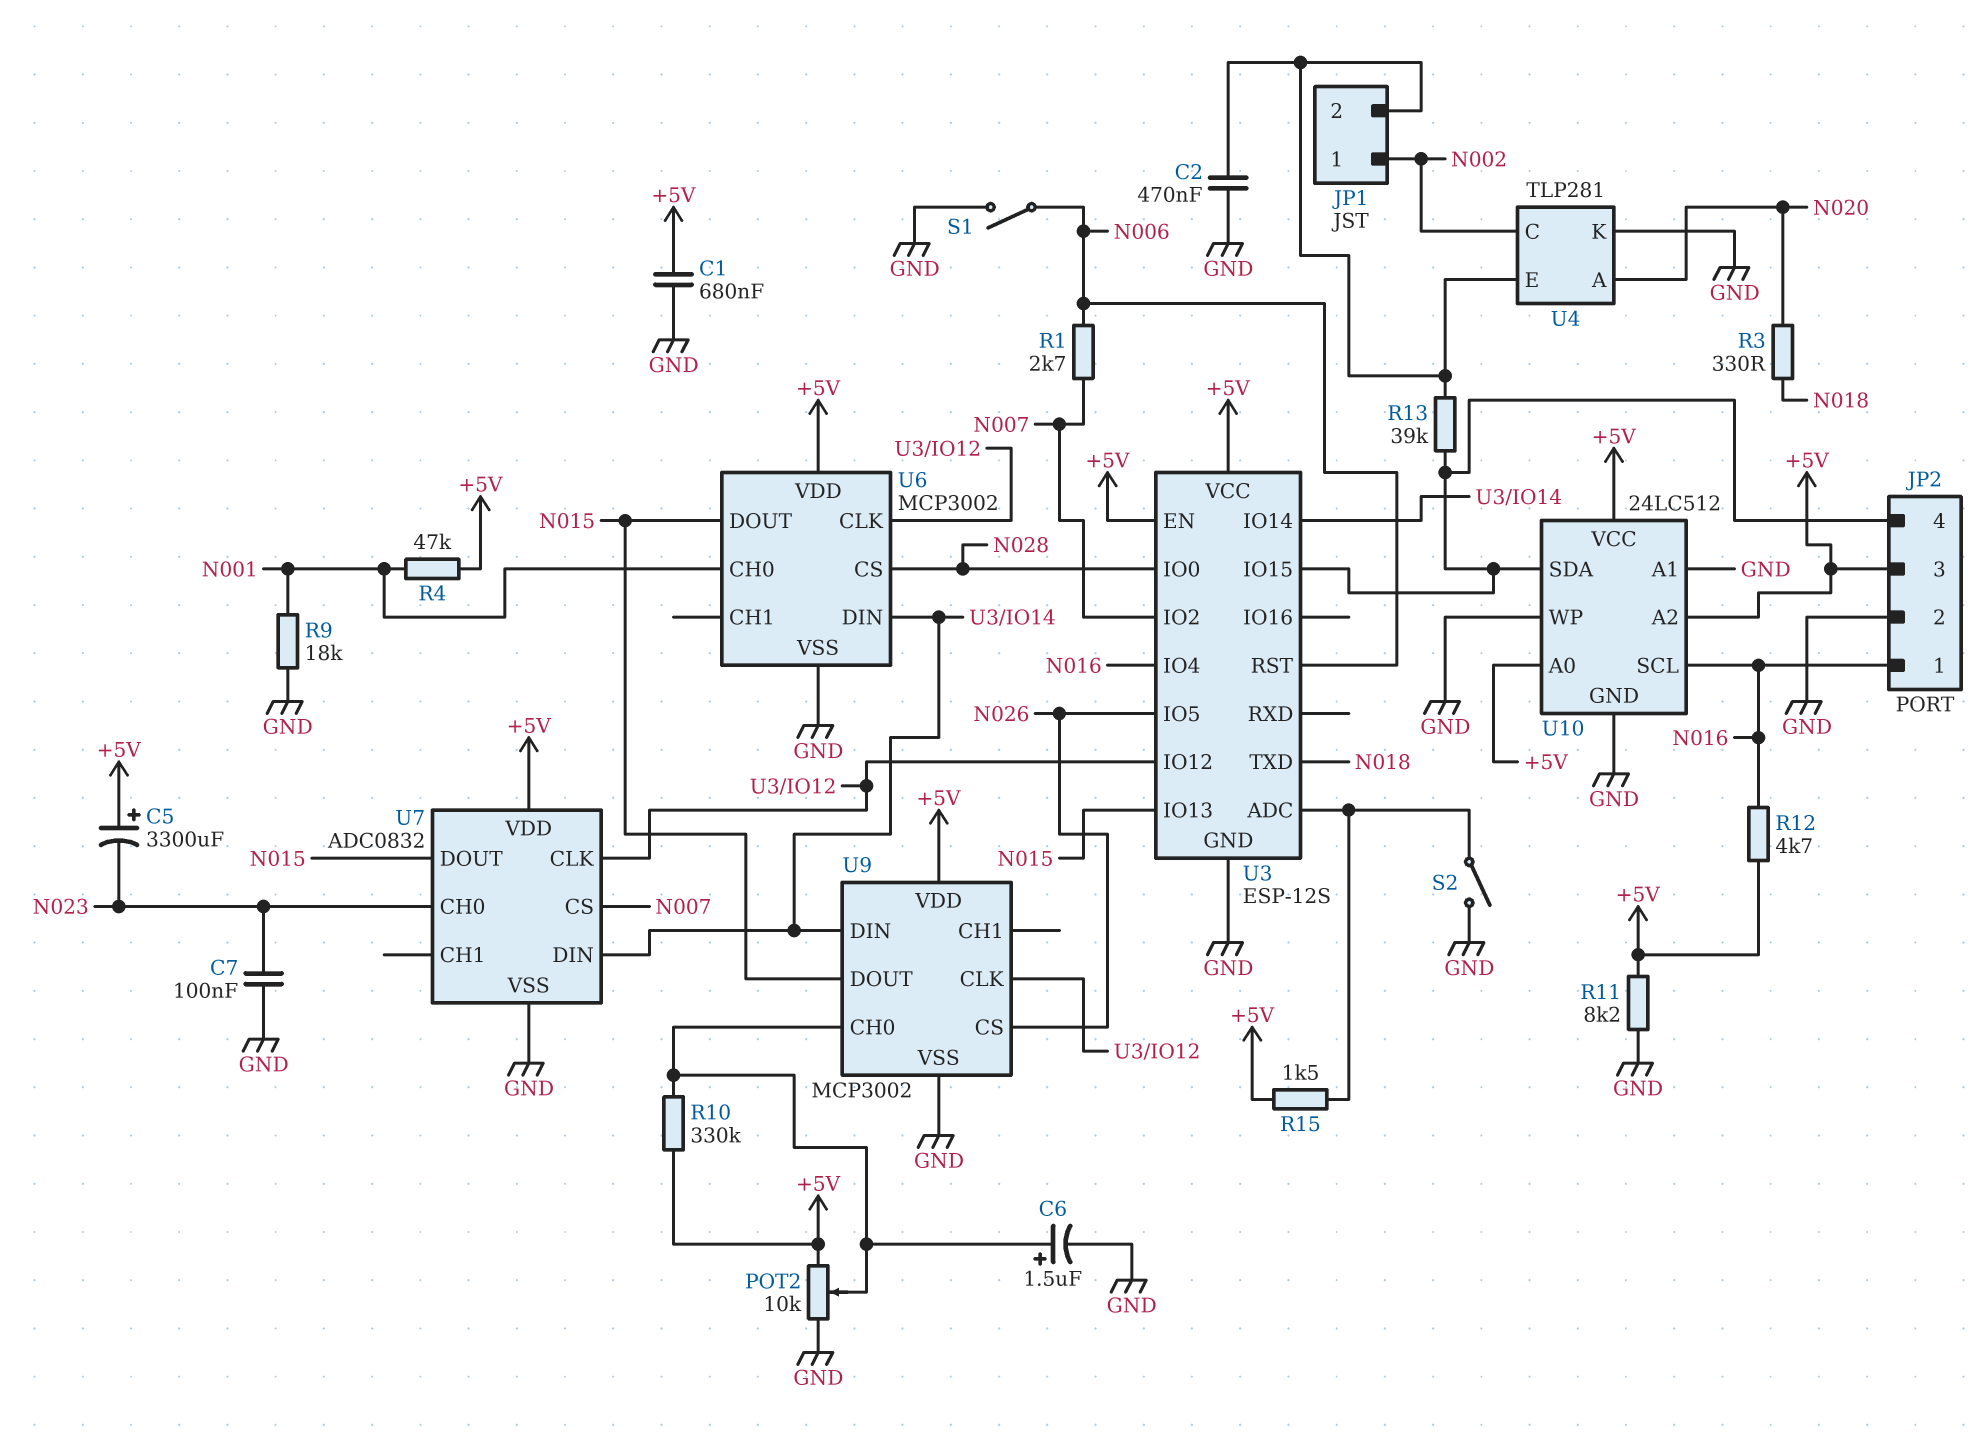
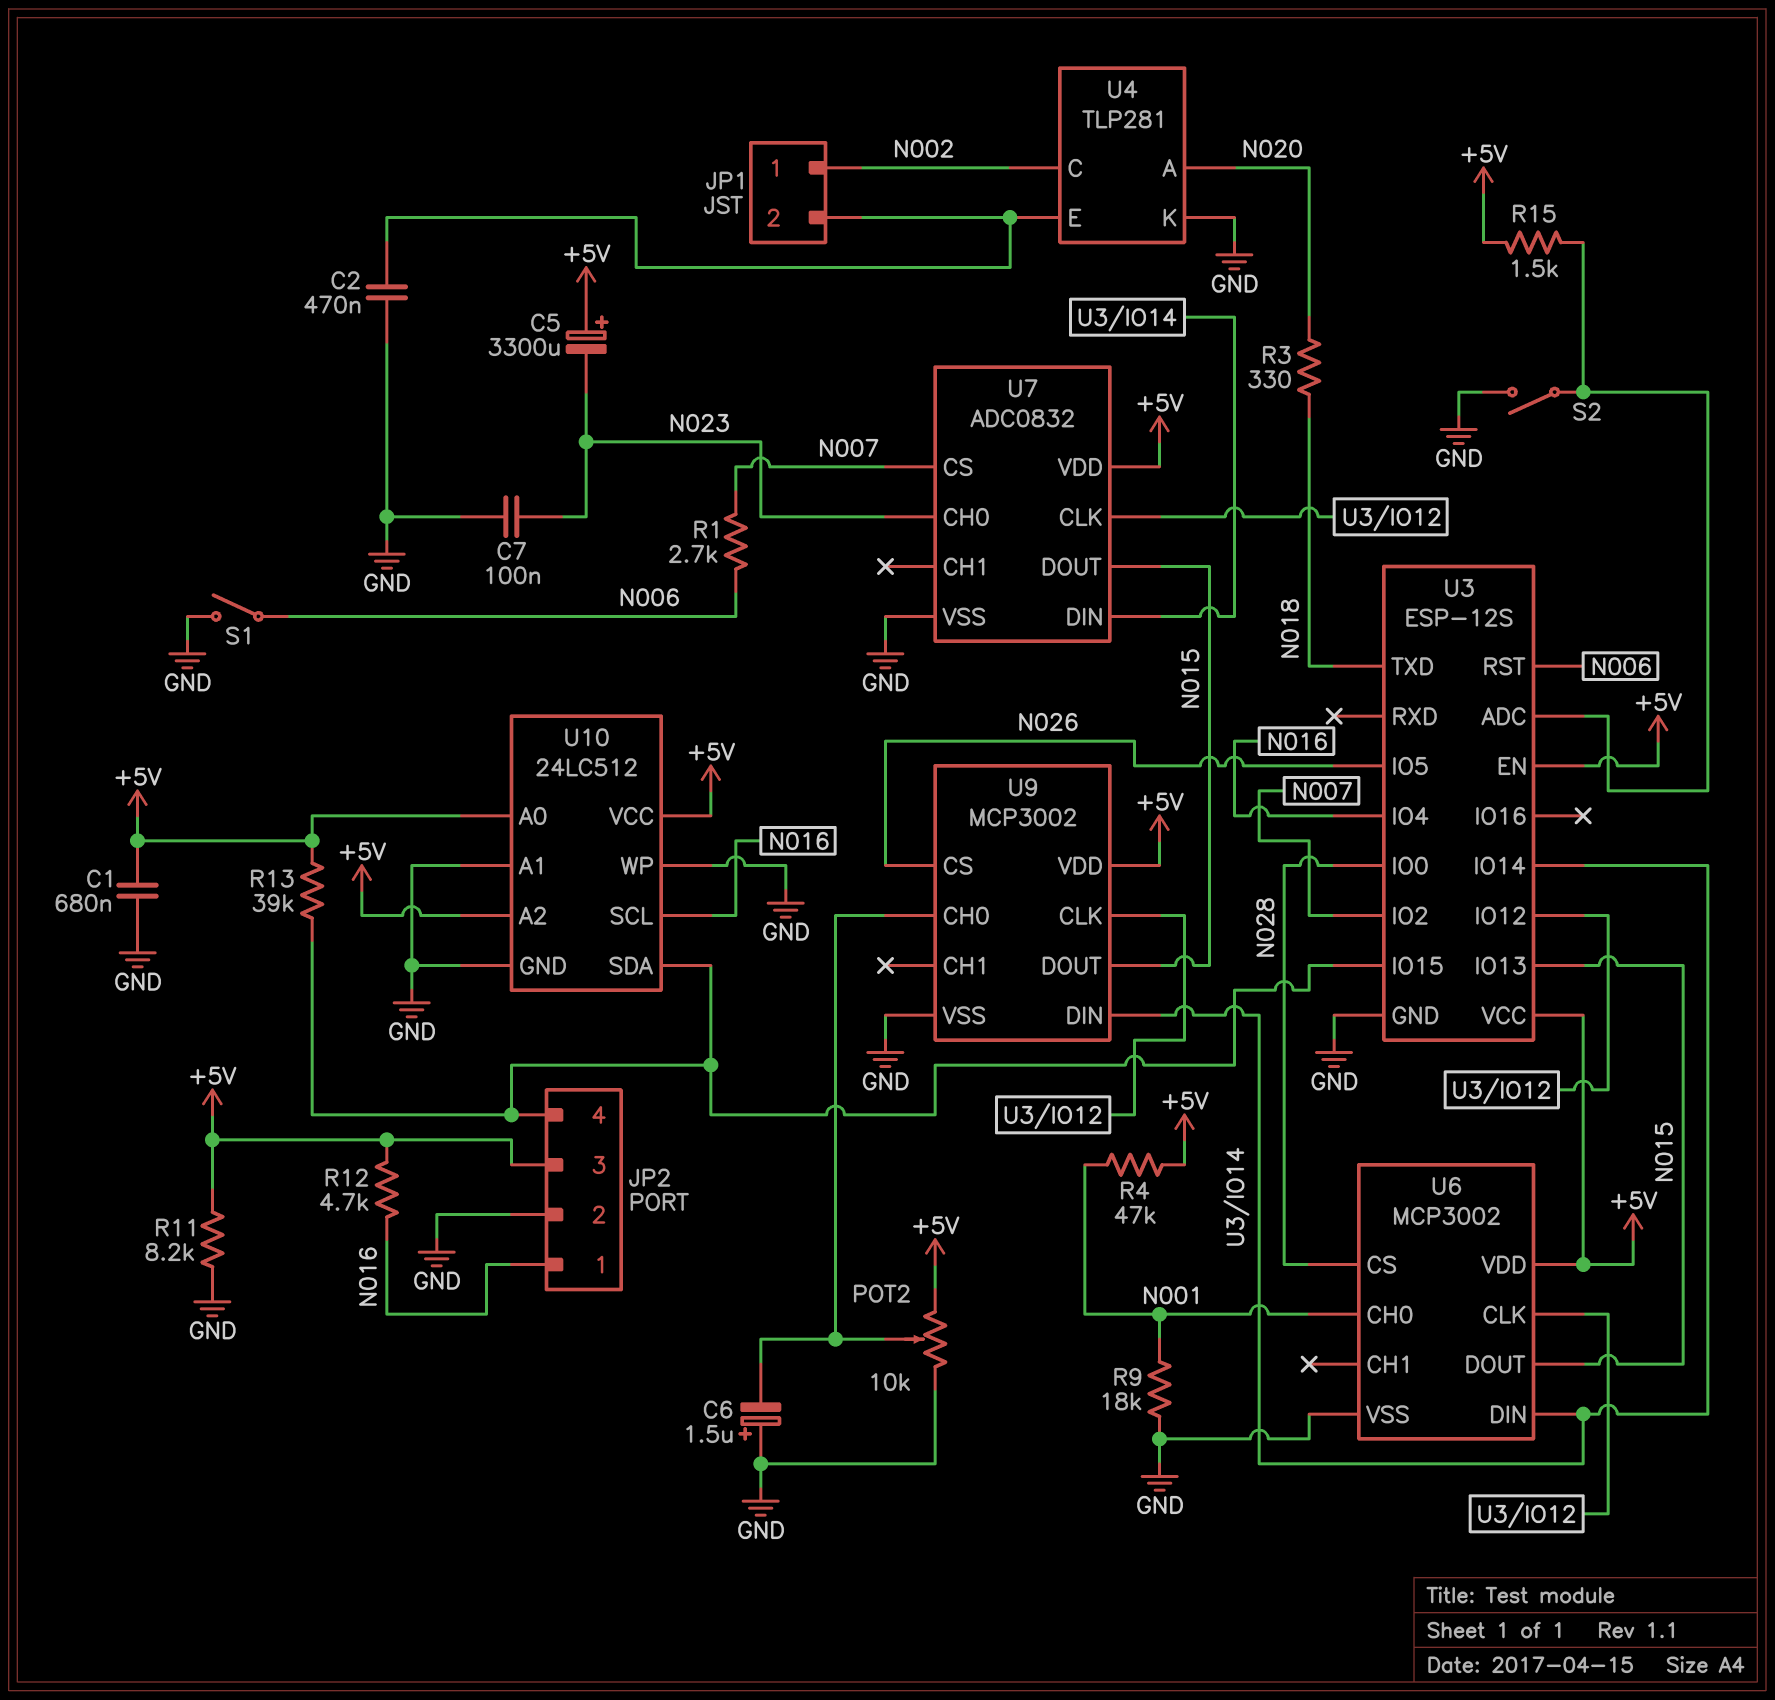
C6: 1.5uF (plus U9/CH0, minus GND) -> 1.5uF (plus GND, minus U9/CH0)
R10: 330k (+5V, U9/CH0) -> none
R13: 39k (JP1/2, JP2/4) -> 39k (+5V, JP2/4)

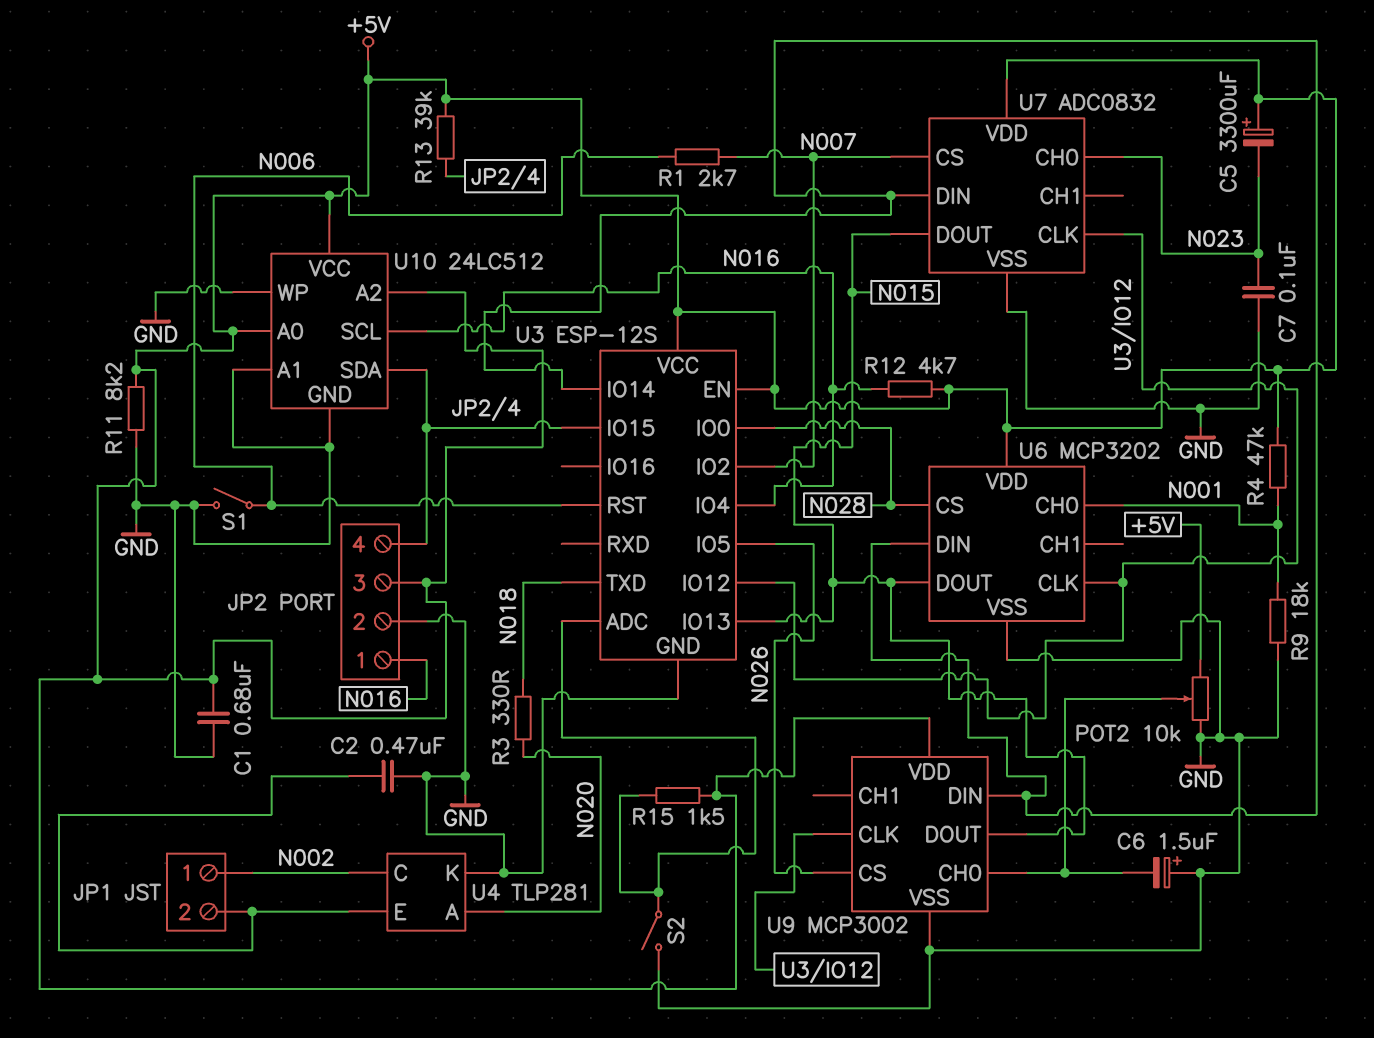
U6: MCP3002 -> MCP3202

